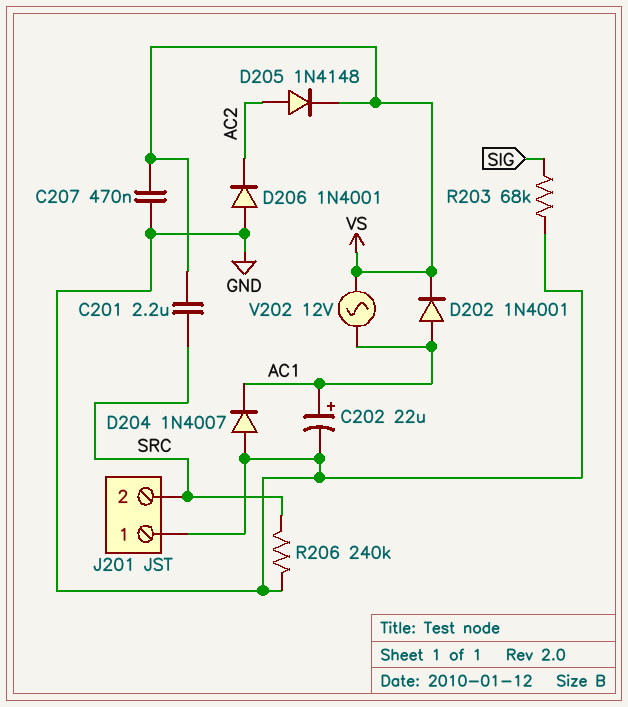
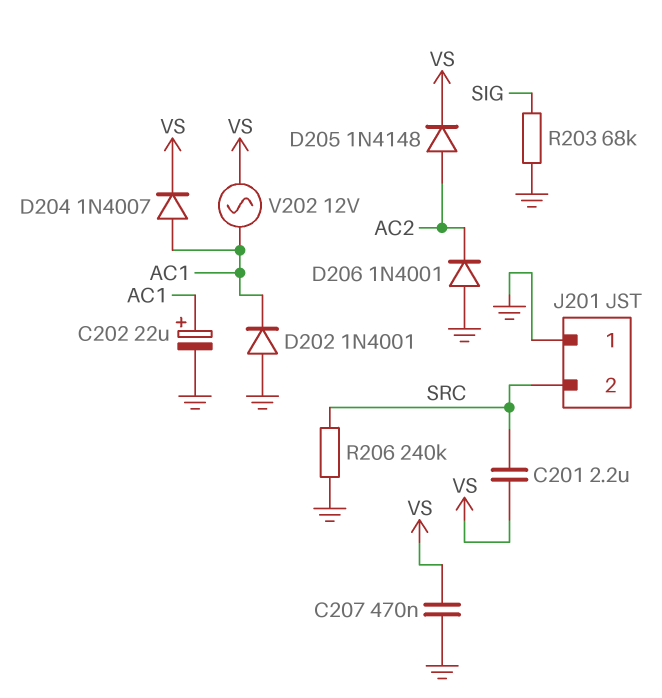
D202: diode 1N4001 (A AC1, K VS) -> diode 1N4001 (A GND, K AC1)
D204: diode 1N4007 (A GND, K AC1) -> diode 1N4007 (A AC1, K VS)

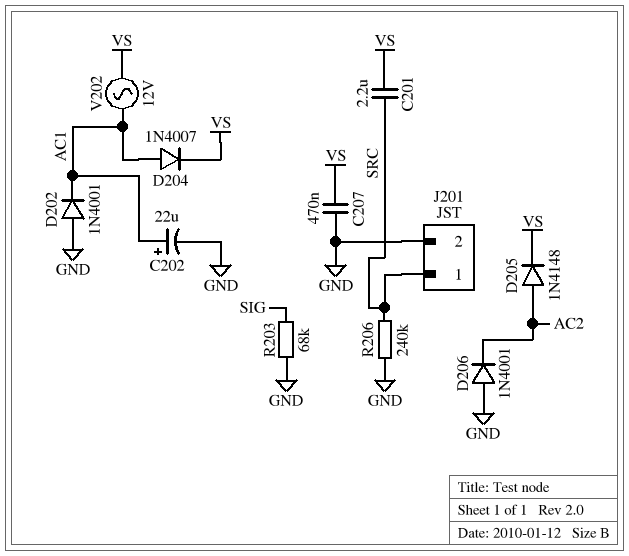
J201 pin 1: GND -> SRC
J201 pin 2: SRC -> GND

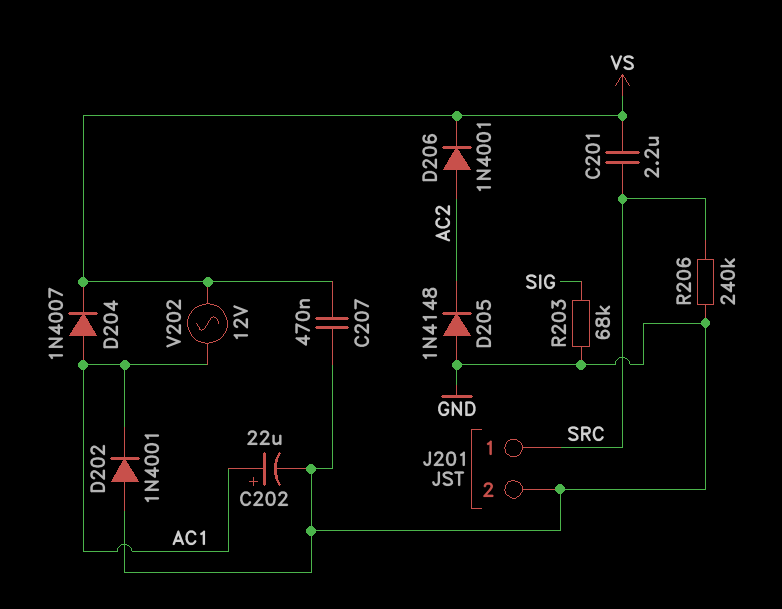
D205: diode 1N4148 (A AC2, K VS) -> diode 1N4148 (A GND, K AC2)
D206: diode 1N4001 (A GND, K AC2) -> diode 1N4001 (A AC2, K VS)

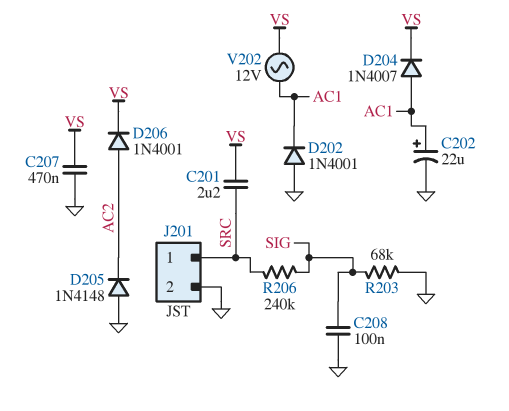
C208: none -> 100nF (GND, SIG)
R206: 240k (GND, SRC) -> 240k (SIG, SRC)

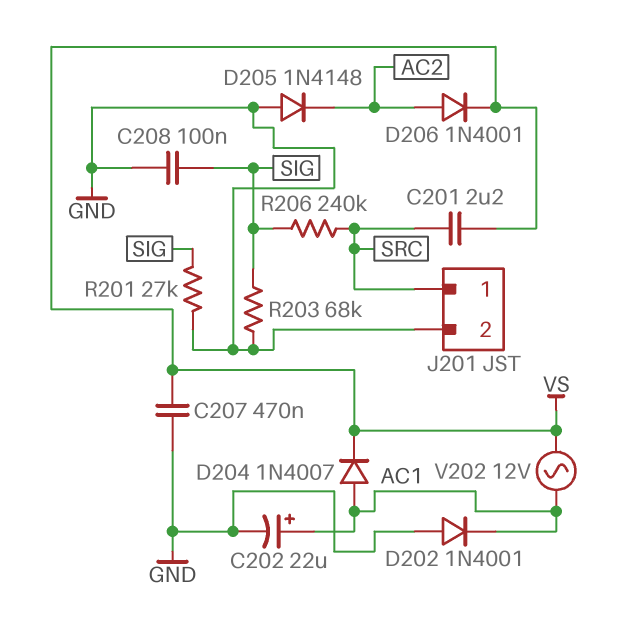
R201: none -> 27k (GND, SIG)

